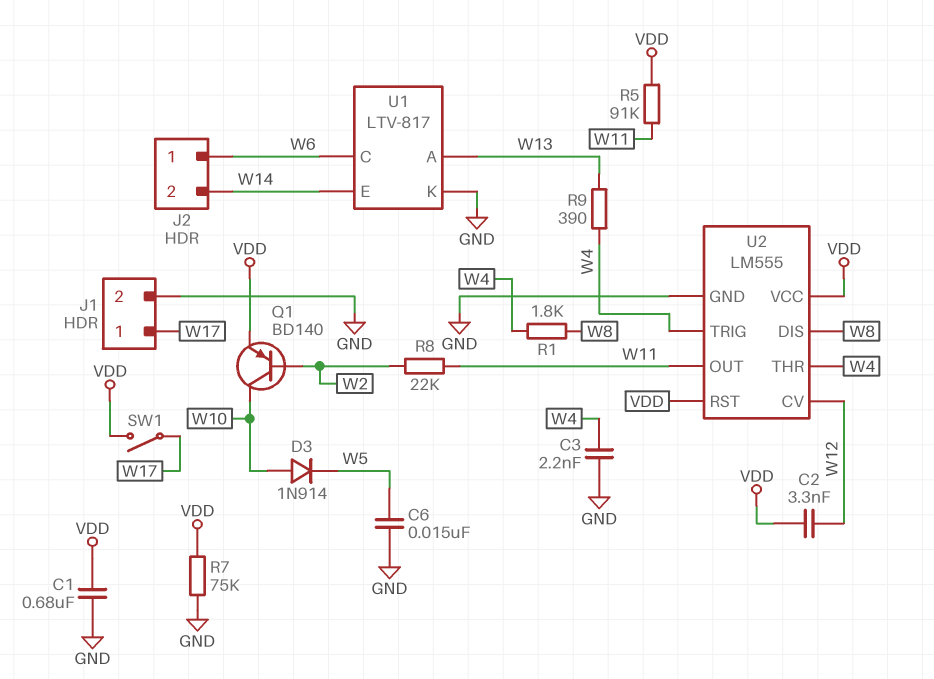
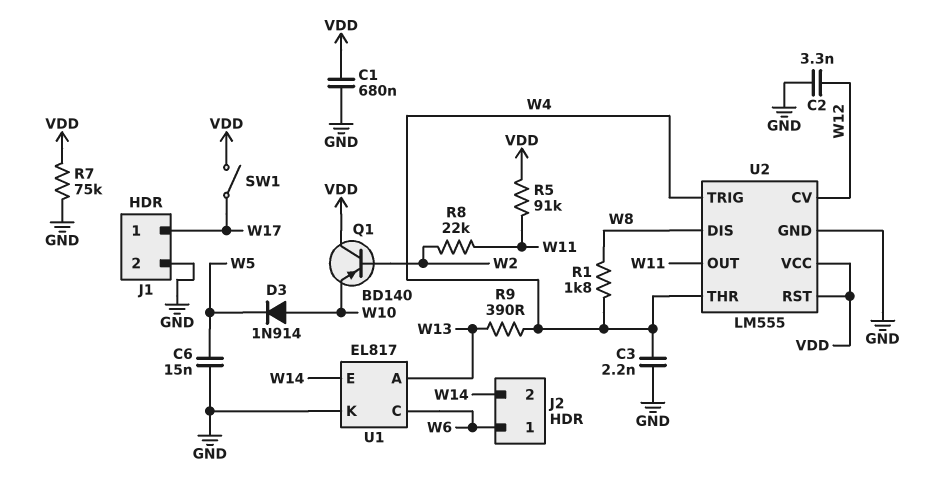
C2: 3.3nF (VDD, W12) -> 3.3nF (GND, W12)
Q1: PNP BD140 (B W2, C W10, E VDD) -> PNP BD140 (B W2, C VDD, E W10)
U1: LTV-817 -> EL817

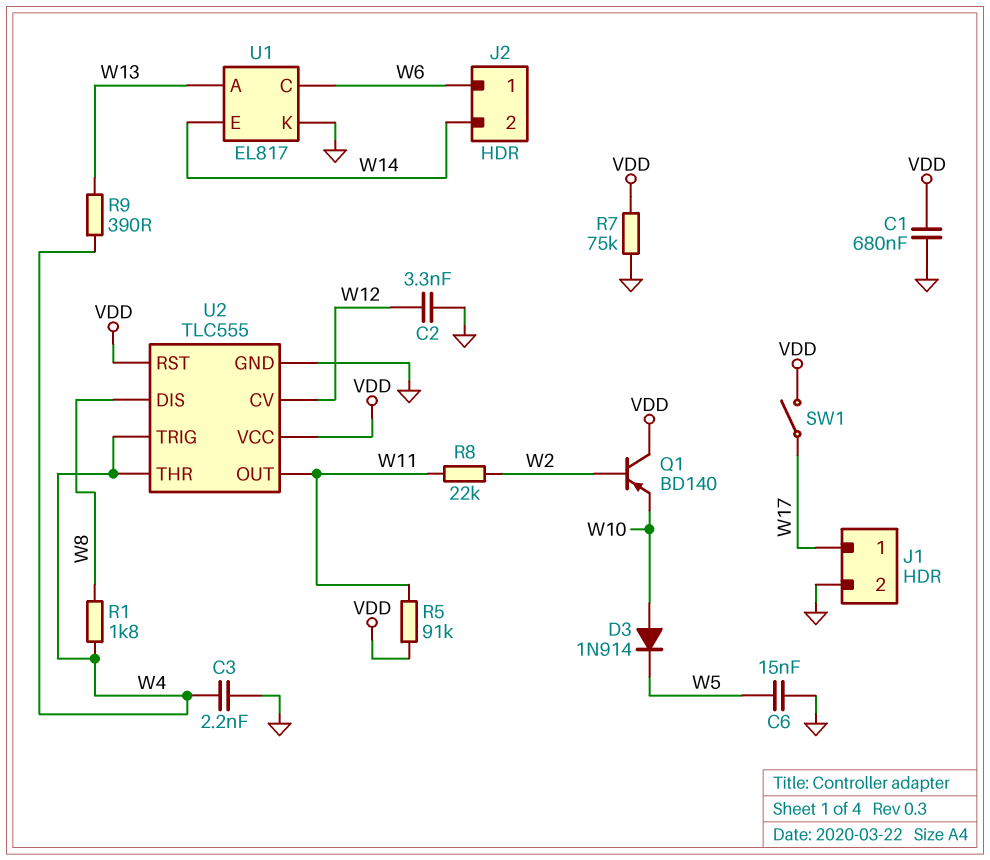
U2: LM555 -> TLC555

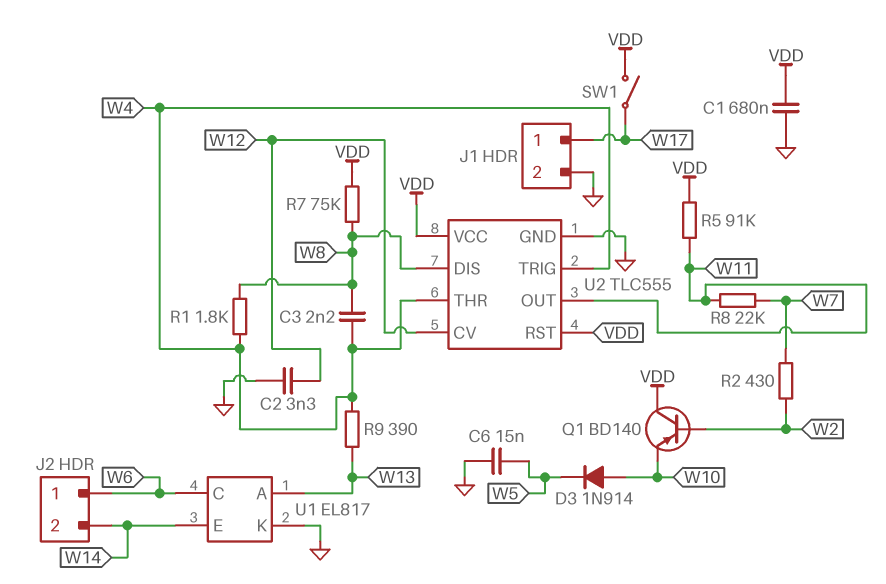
C3: 2.2nF (GND, W4) -> 2.2nF (W4, W8)
R2: none -> 430 (W2, W7)
R7: 75k (GND, VDD) -> 75k (VDD, W8)
R8: 22k (W2, W11) -> 22k (W7, W11)

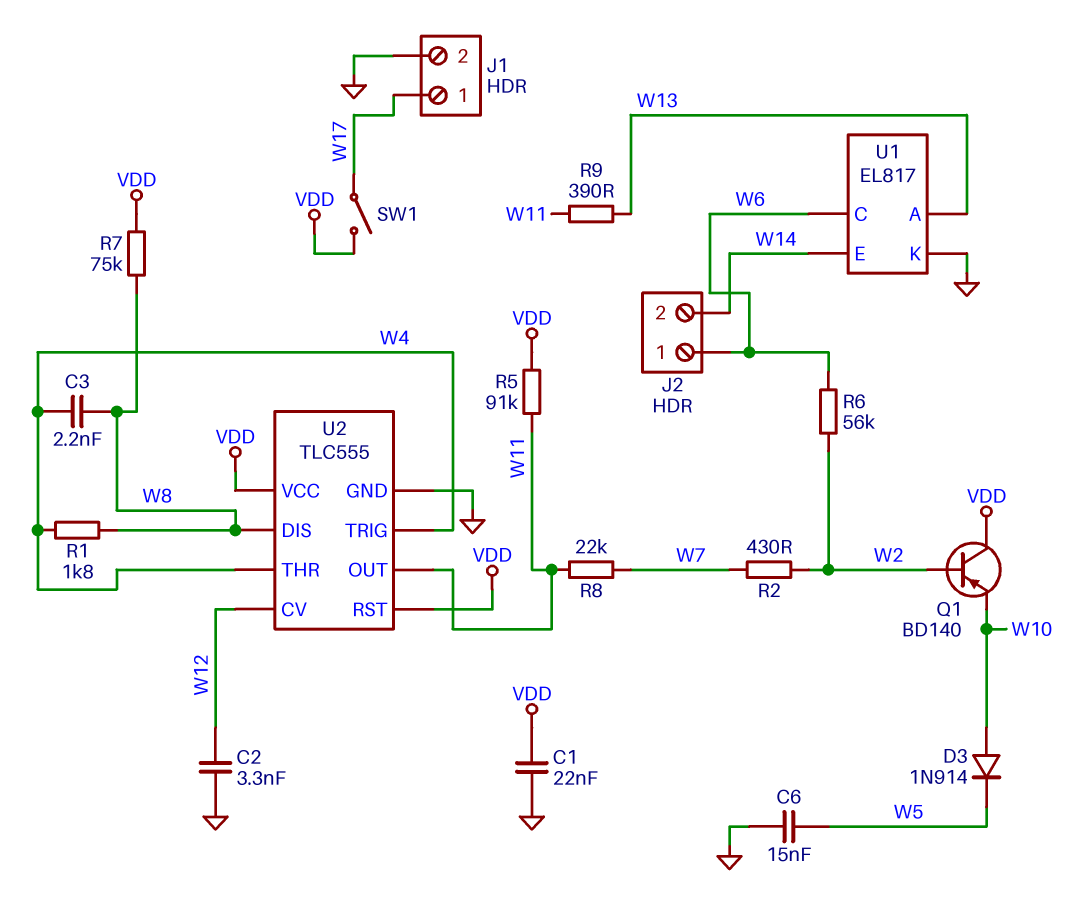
C1: 680nF (GND, VDD) -> 22nF (GND, VDD)
R6: none -> 56k (W2, W6)
R9: 390 (W4, W13) -> 390 (W11, W13)

